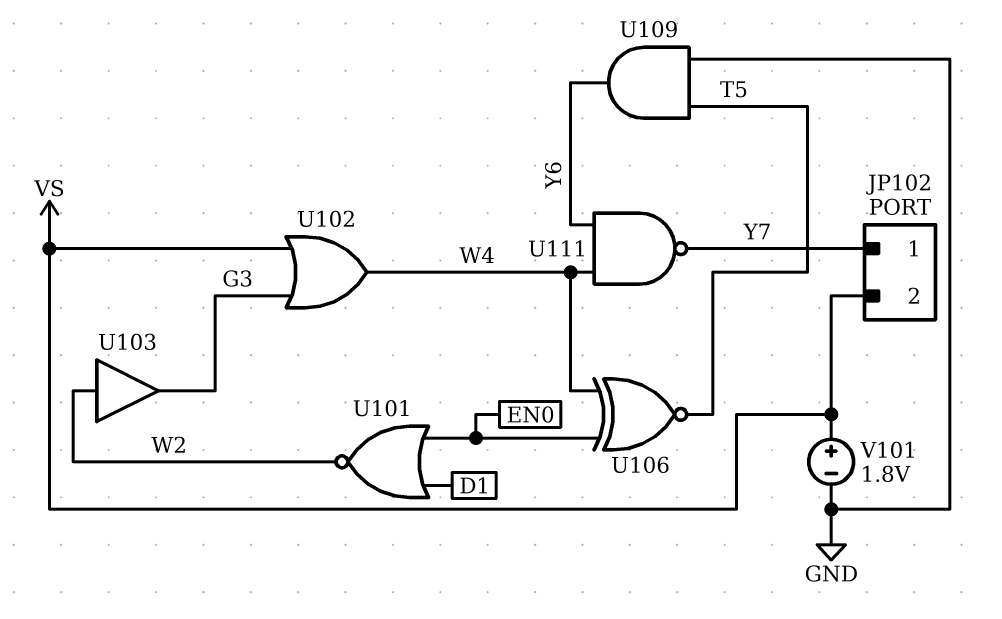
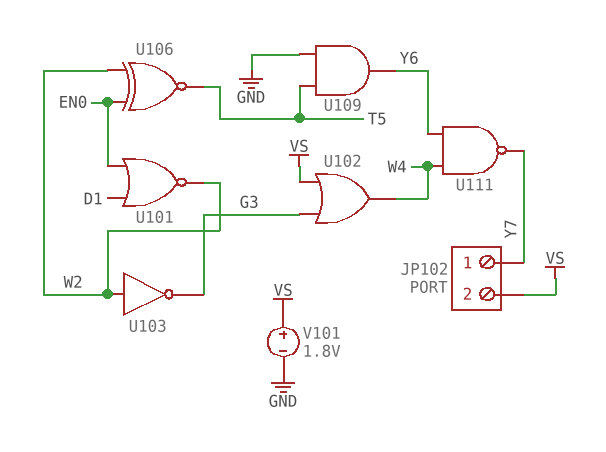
U103: buffer (in W2, out G3) -> NOT (in W2, out G3)
U106: XNOR (in EN0, in W4, out T5) -> XNOR (in EN0, in W2, out T5)

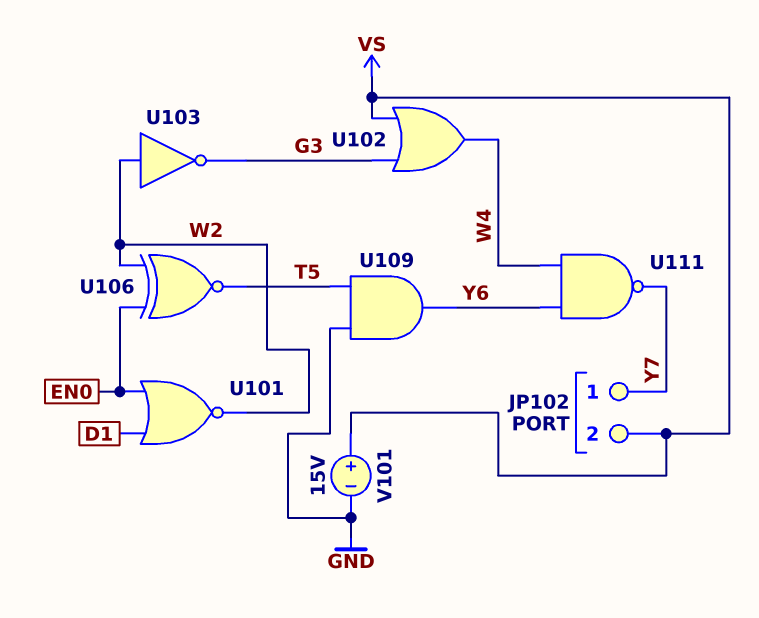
V101: 1.8V (plus VS, minus GND) -> 15V (plus VS, minus GND)

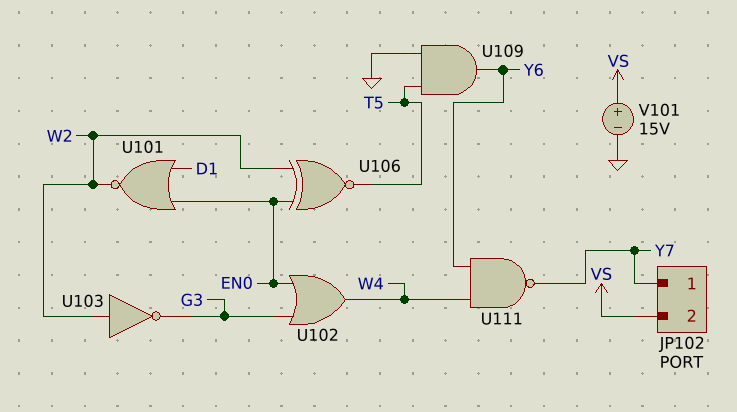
U102: OR (in G3, in VS, out W4) -> OR (in EN0, in G3, out W4)

